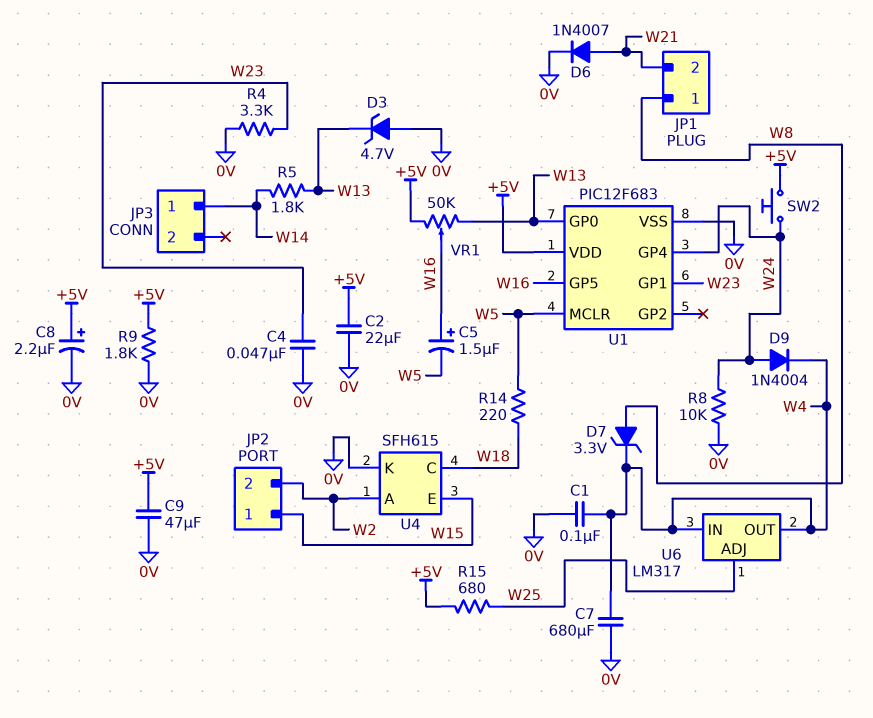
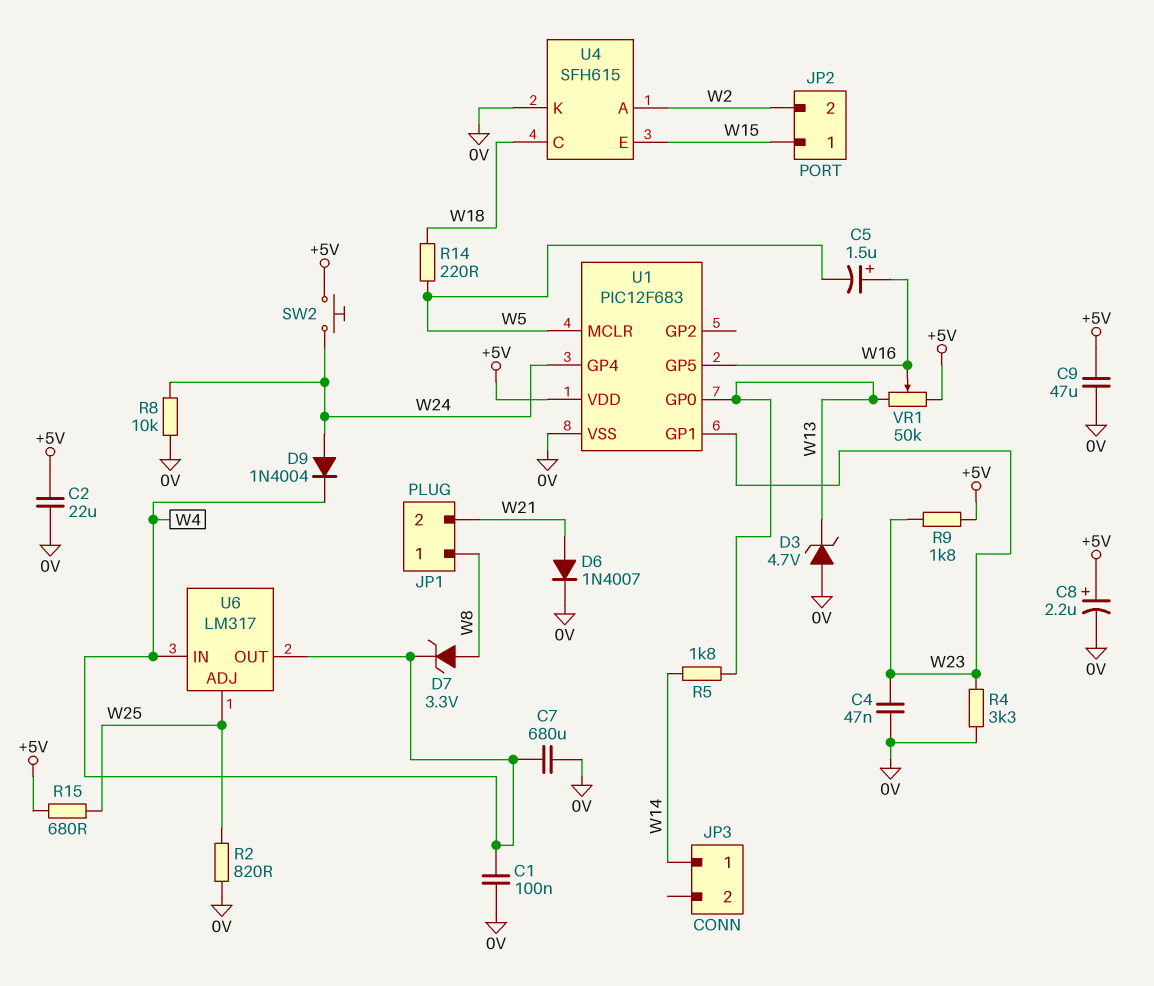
R2: none -> 820 (0V, W25)
R9: 1.8k (+5V, 0V) -> 1.8k (+5V, W23)

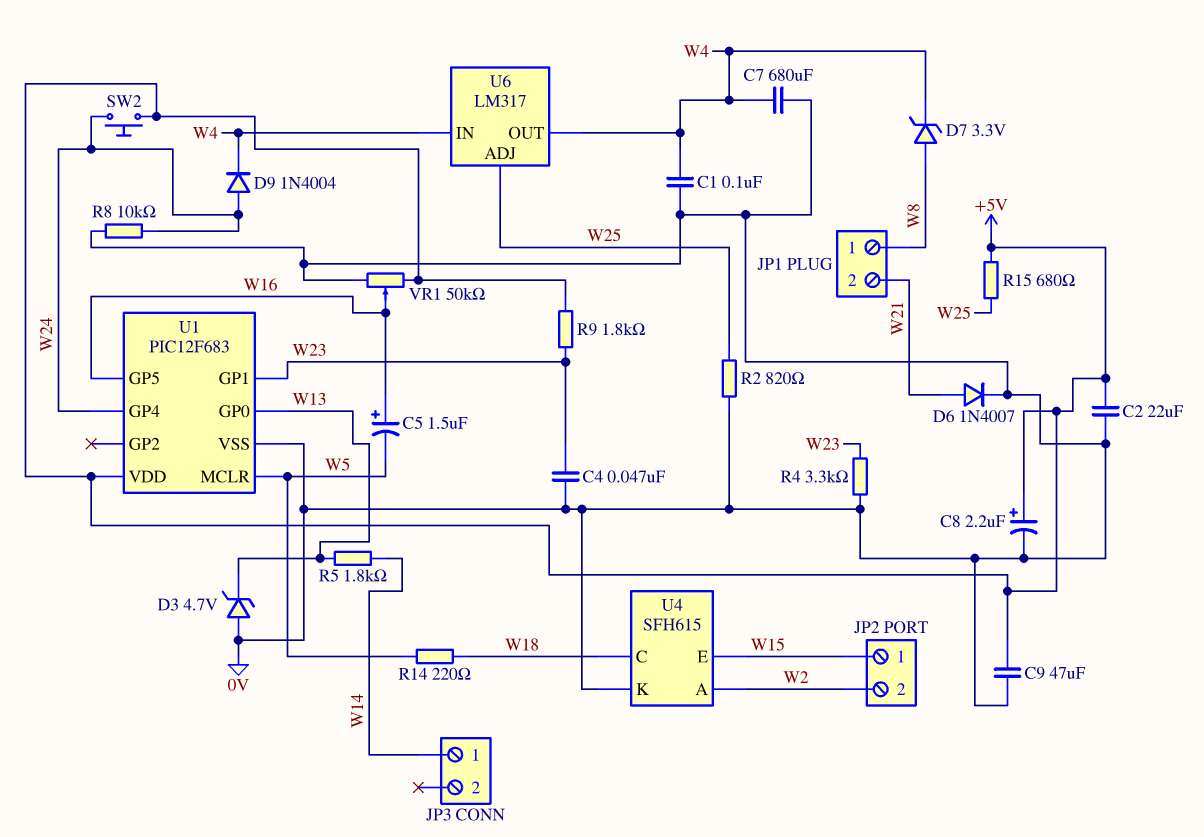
VR1: 50k (+5V, W13, wiper W16) -> 50k (+5V, 0V, wiper W16)

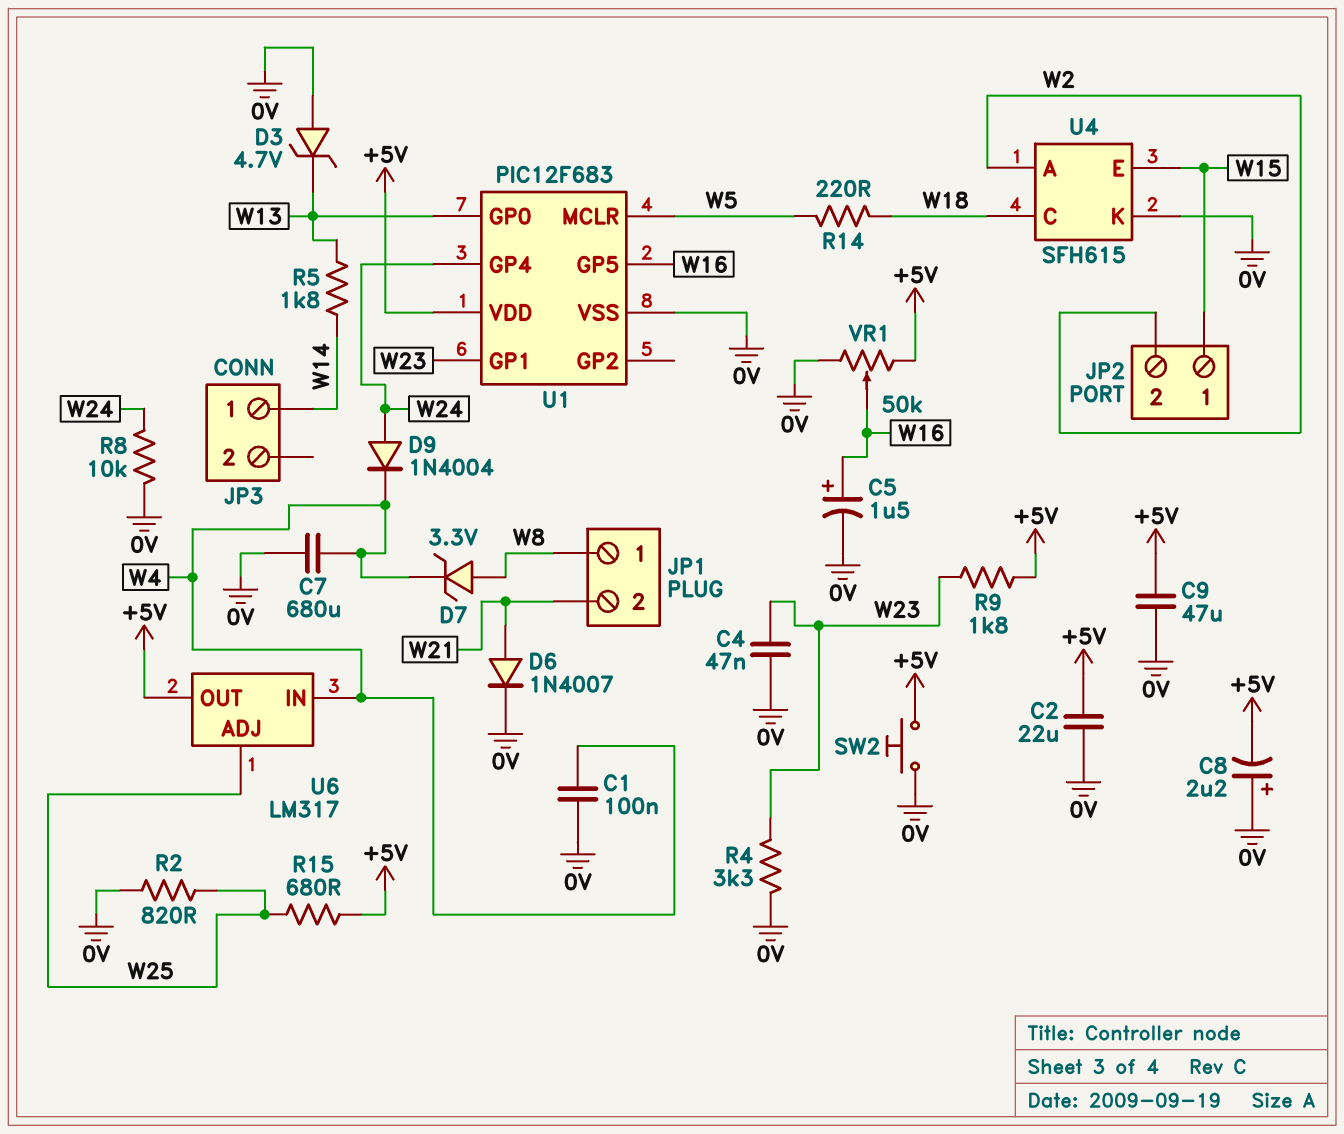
C5: 1.5uF (plus W16, minus W5) -> 1.5uF (plus W16, minus 0V)
C8: 2.2uF (plus +5V, minus 0V) -> 2.2uF (plus 0V, minus +5V)
SW2: button (+5V, W24) -> button (+5V, 0V)
U6 pin OUT: W4 -> +5V

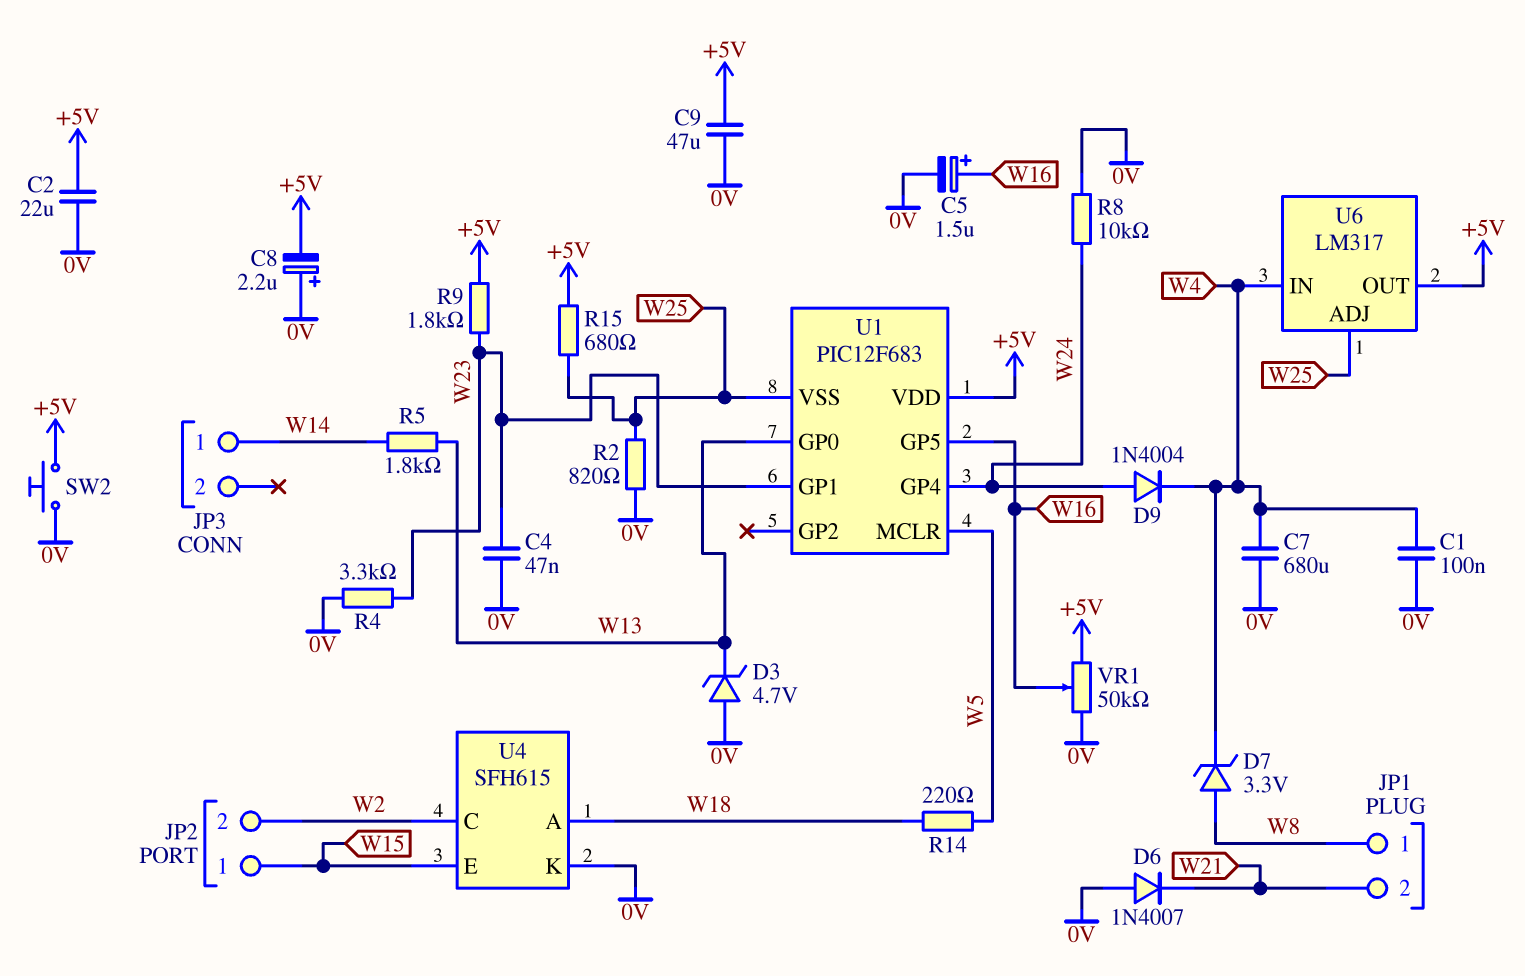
D6: diode 1N4007 (A W21, K 0V) -> diode 1N4007 (A 0V, K W21)
U1 pin VSS: 0V -> W25
U4 pin A: W2 -> W18
U4 pin C: W18 -> W2

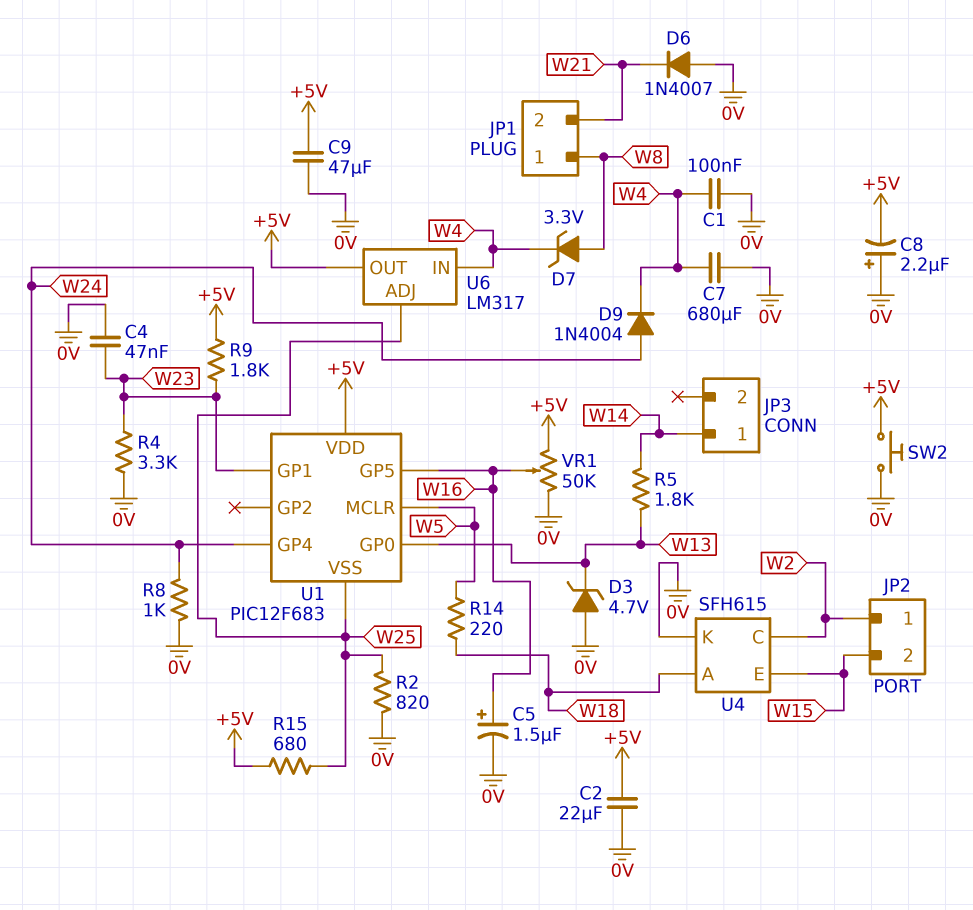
JP2 pin 1: W15 -> W2
JP2 pin 2: W2 -> W15
R8: 10k (0V, W24) -> 1k (0V, W24)

